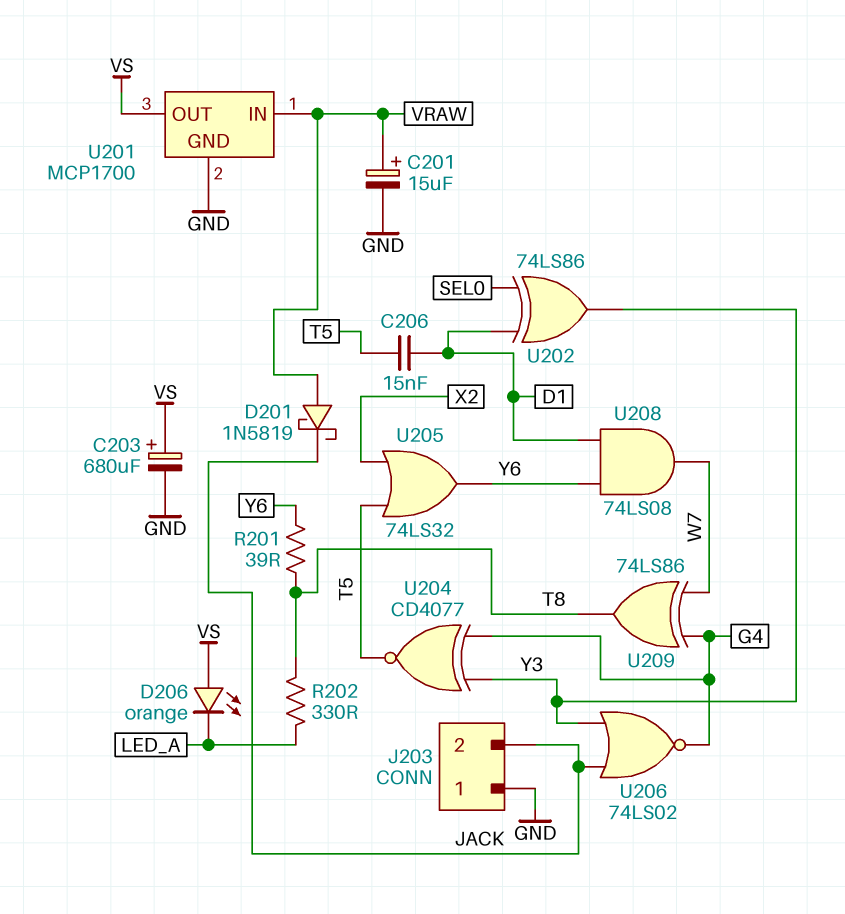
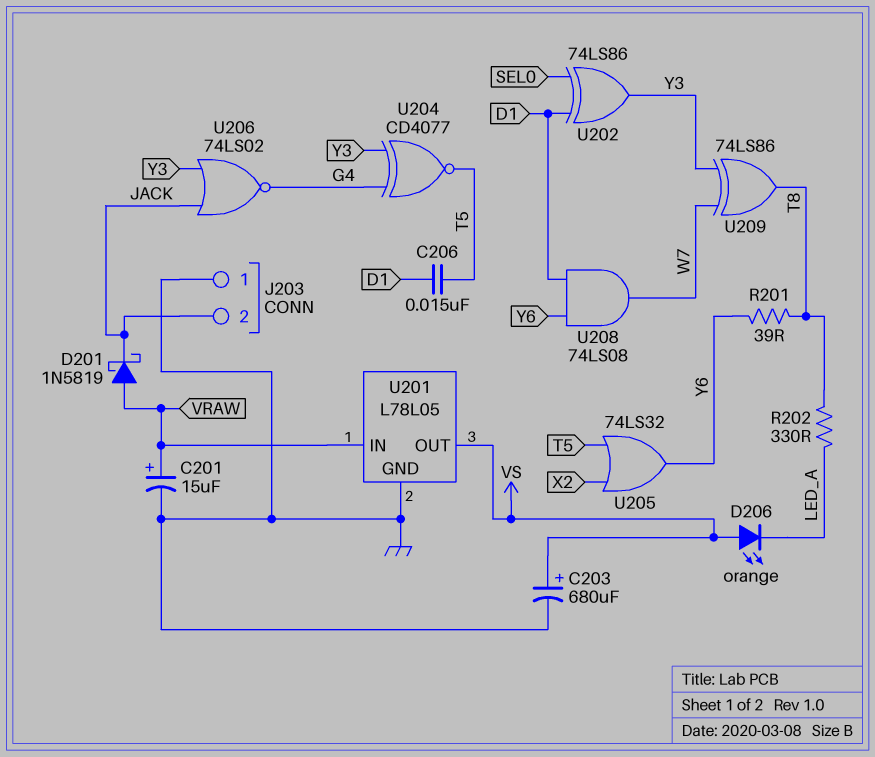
U201: MCP1700 -> L78L05
U209: XOR 74LS86 (in G4, in W7, out T8) -> XOR 74LS86 (in W7, in Y3, out T8)

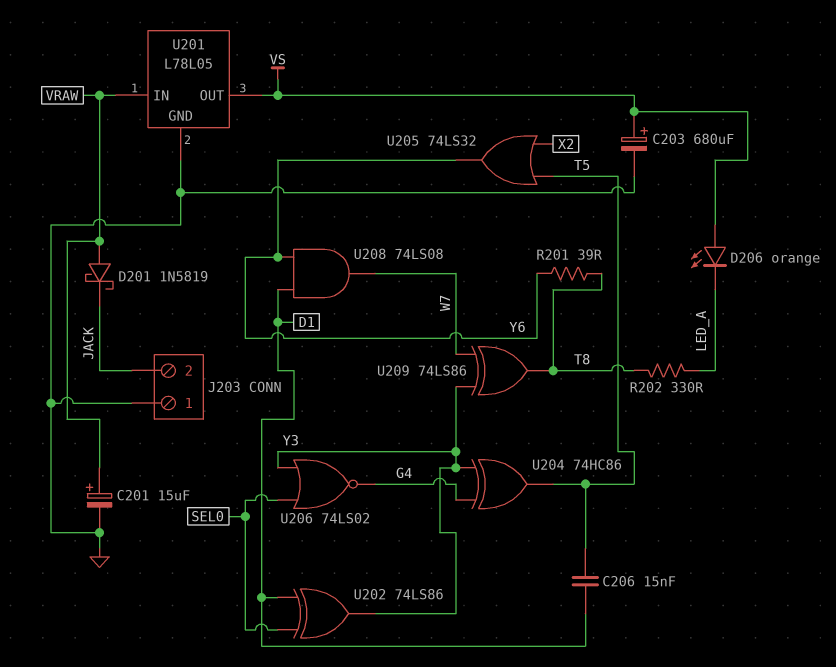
U204: XNOR CD4077 (in G4, in Y3, out T5) -> XOR 74HC86 (in G4, in Y3, out T5)
U206: NOR 74LS02 (in JACK, in Y3, out G4) -> NOR 74LS02 (in SEL0, in Y3, out G4)

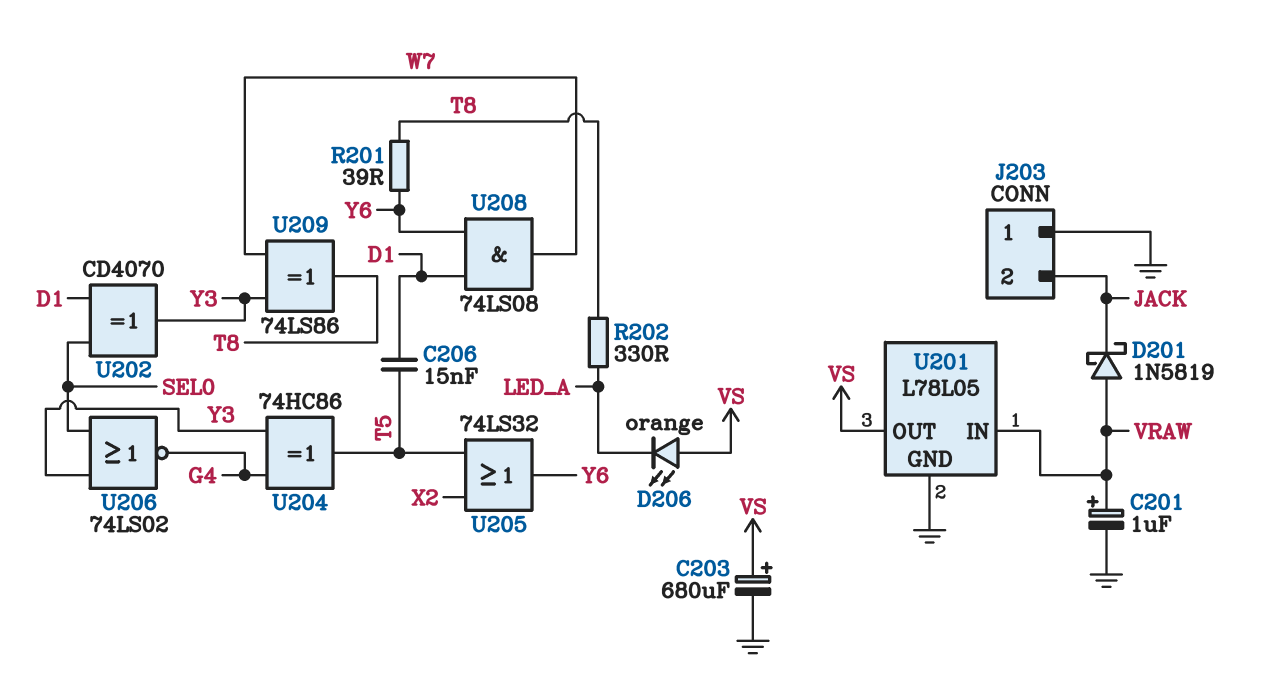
C201: 15uF (plus VRAW, minus GND) -> 1uF (plus VRAW, minus GND)
U202: XOR 74LS86 (in D1, in SEL0, out Y3) -> XOR CD4070 (in D1, in SEL0, out Y3)

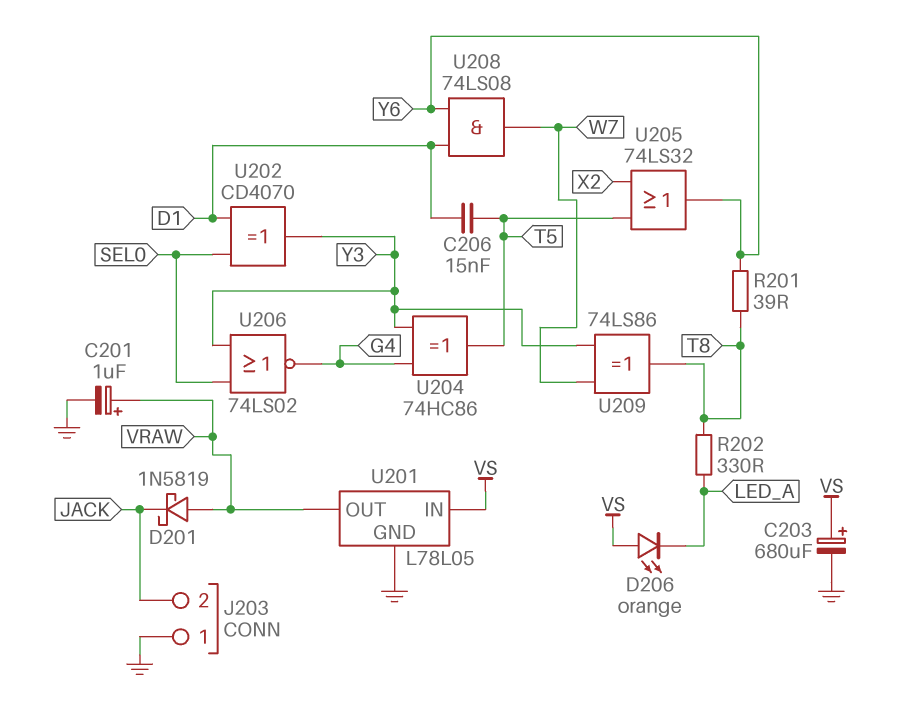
U201 pin IN: VRAW -> VS
U201 pin OUT: VS -> VRAW

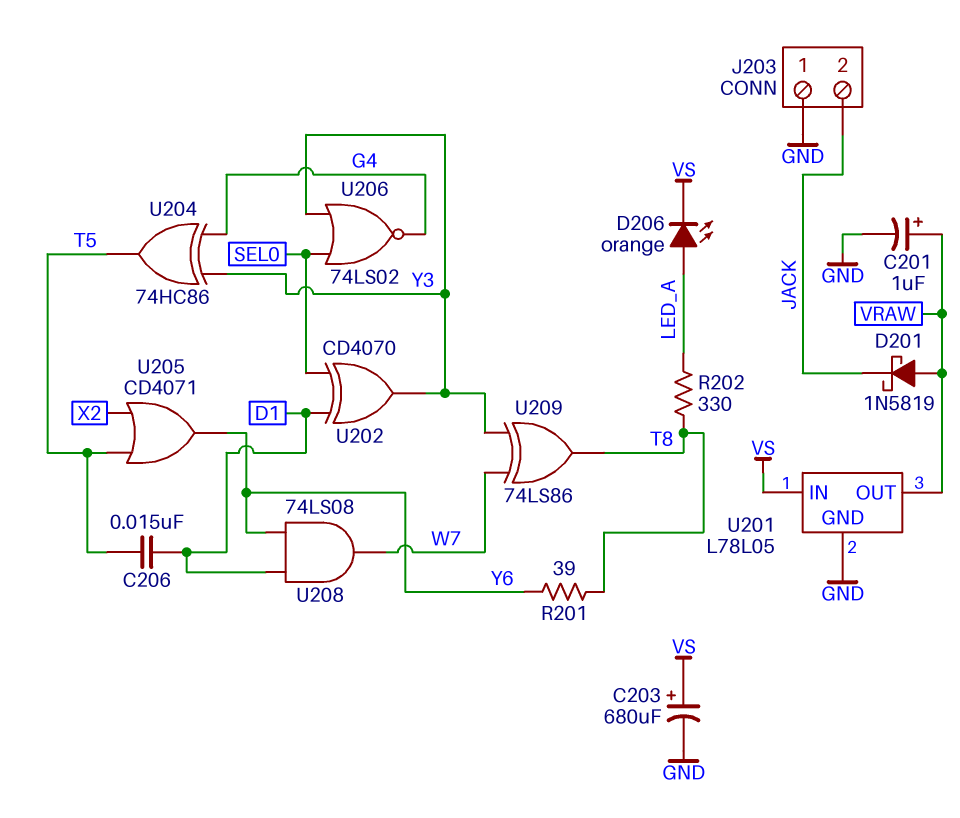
D206: LED orange (A VS, K LED_A) -> LED orange (A LED_A, K VS)
U205: OR 74LS32 (in T5, in X2, out Y6) -> OR CD4071 (in T5, in X2, out Y6)

